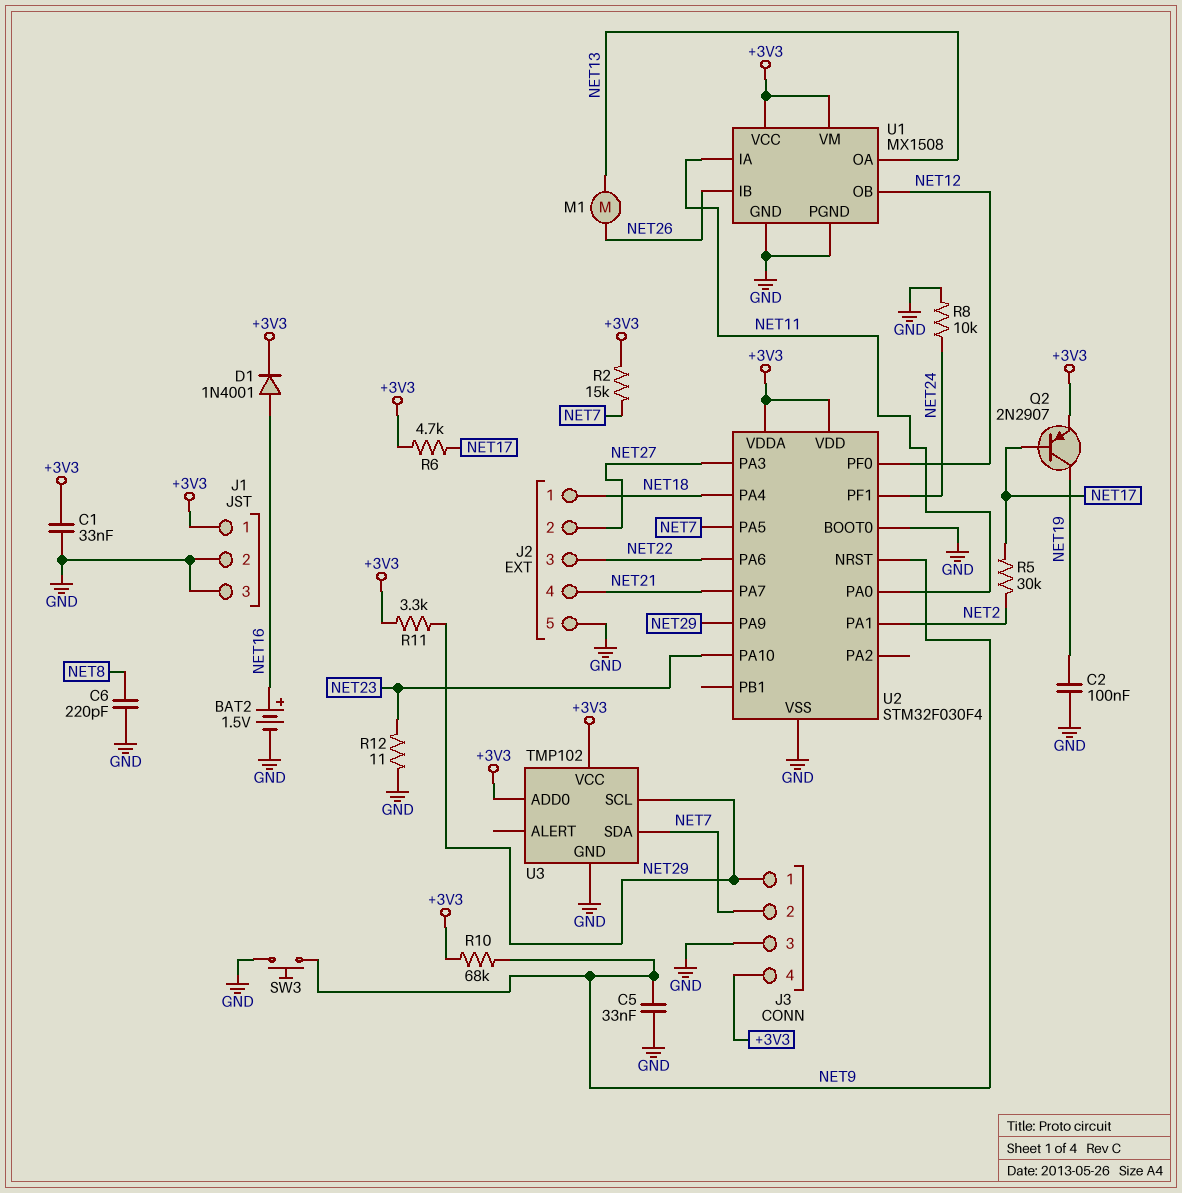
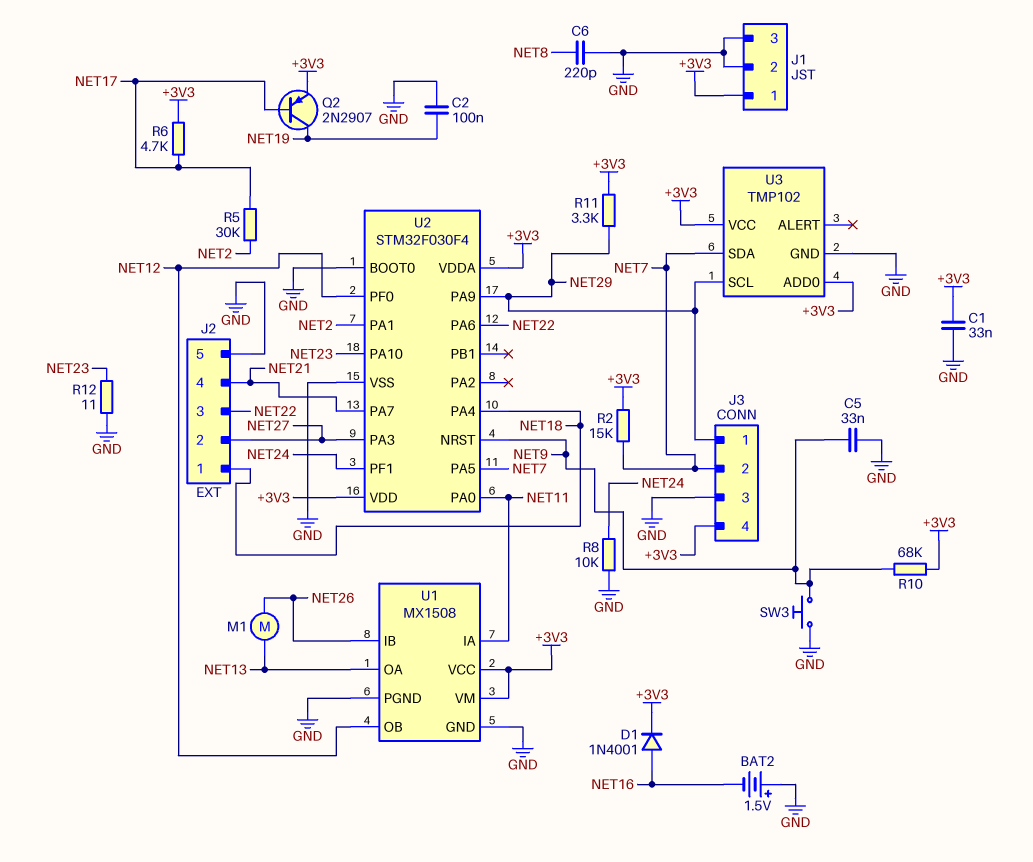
BAT2: 1.5V (plus NET16, minus GND) -> 1.5V (plus GND, minus NET16)

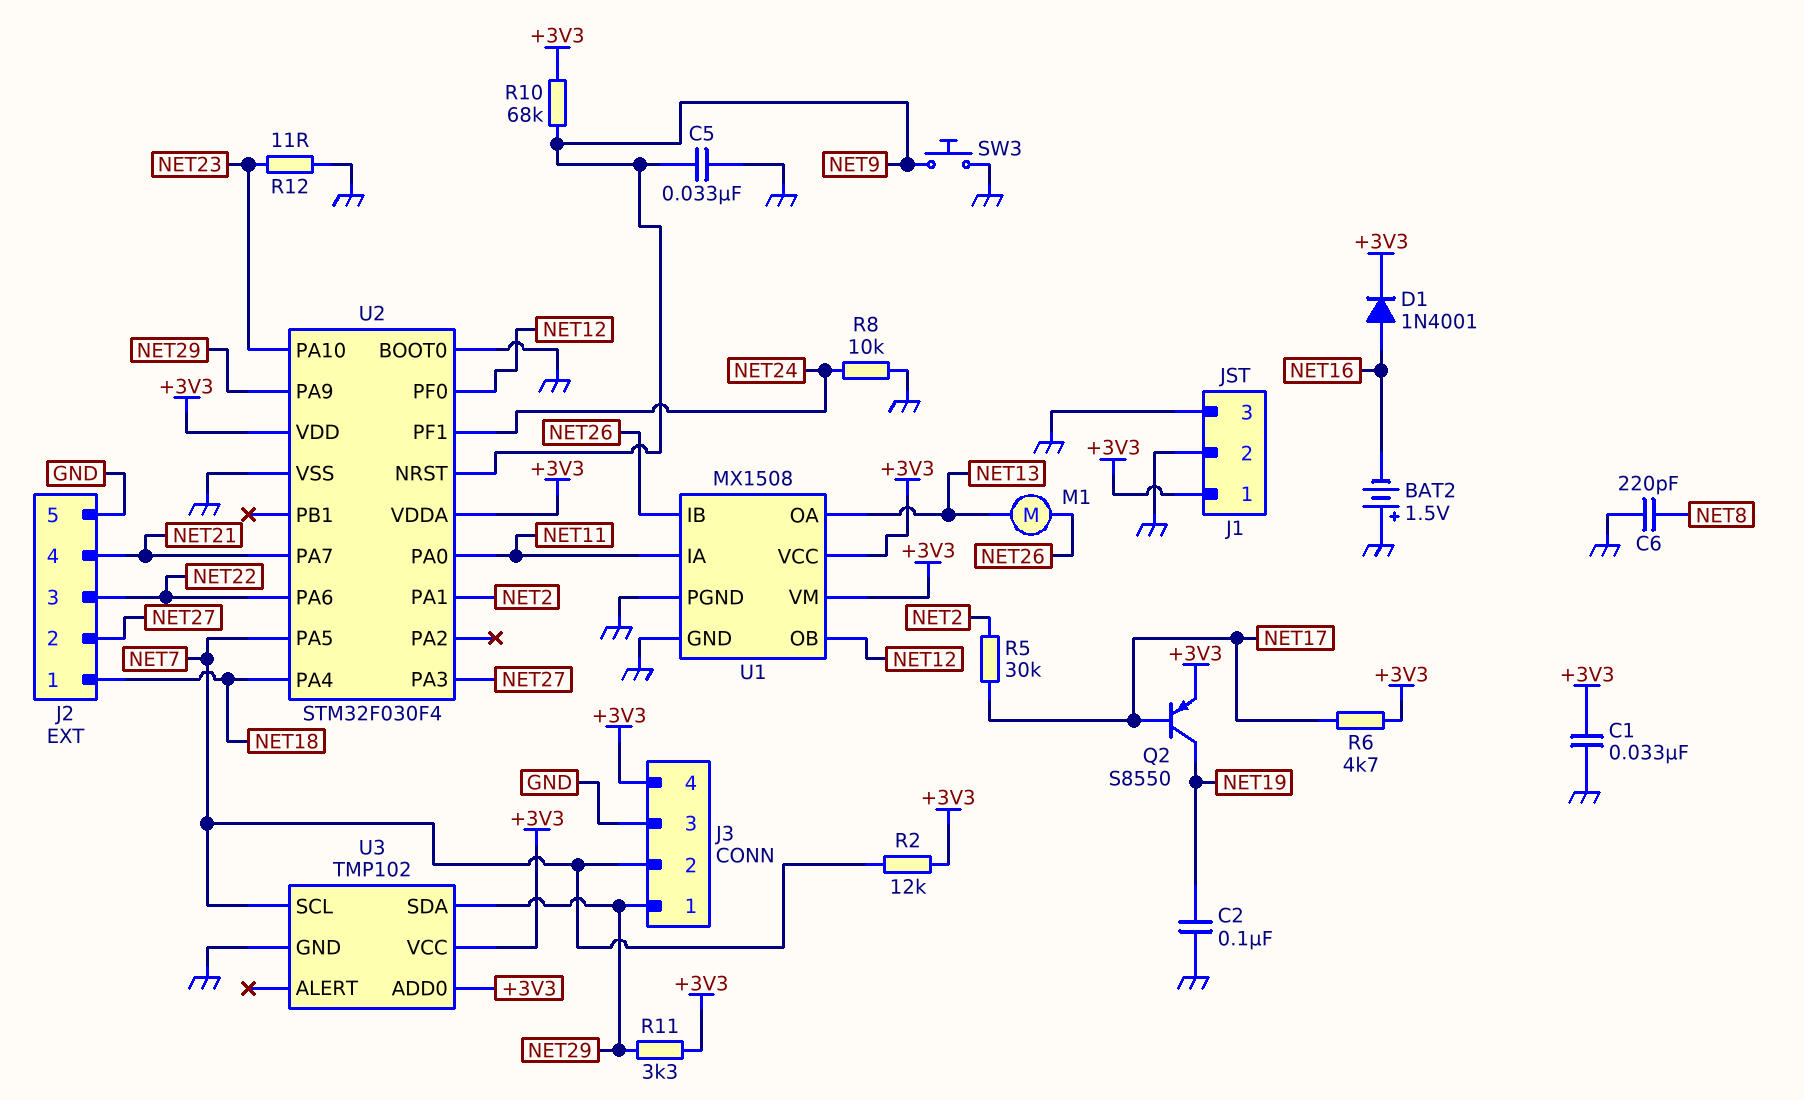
Q2: PNP 2N2907 (B NET17, C NET19, E +3V3) -> PNP S8550 (B NET17, C NET19, E +3V3)
R2: 15k (+3V3, NET7) -> 12k (+3V3, NET7)
U3 pin SCL: NET29 -> NET7
U3 pin SDA: NET7 -> NET29

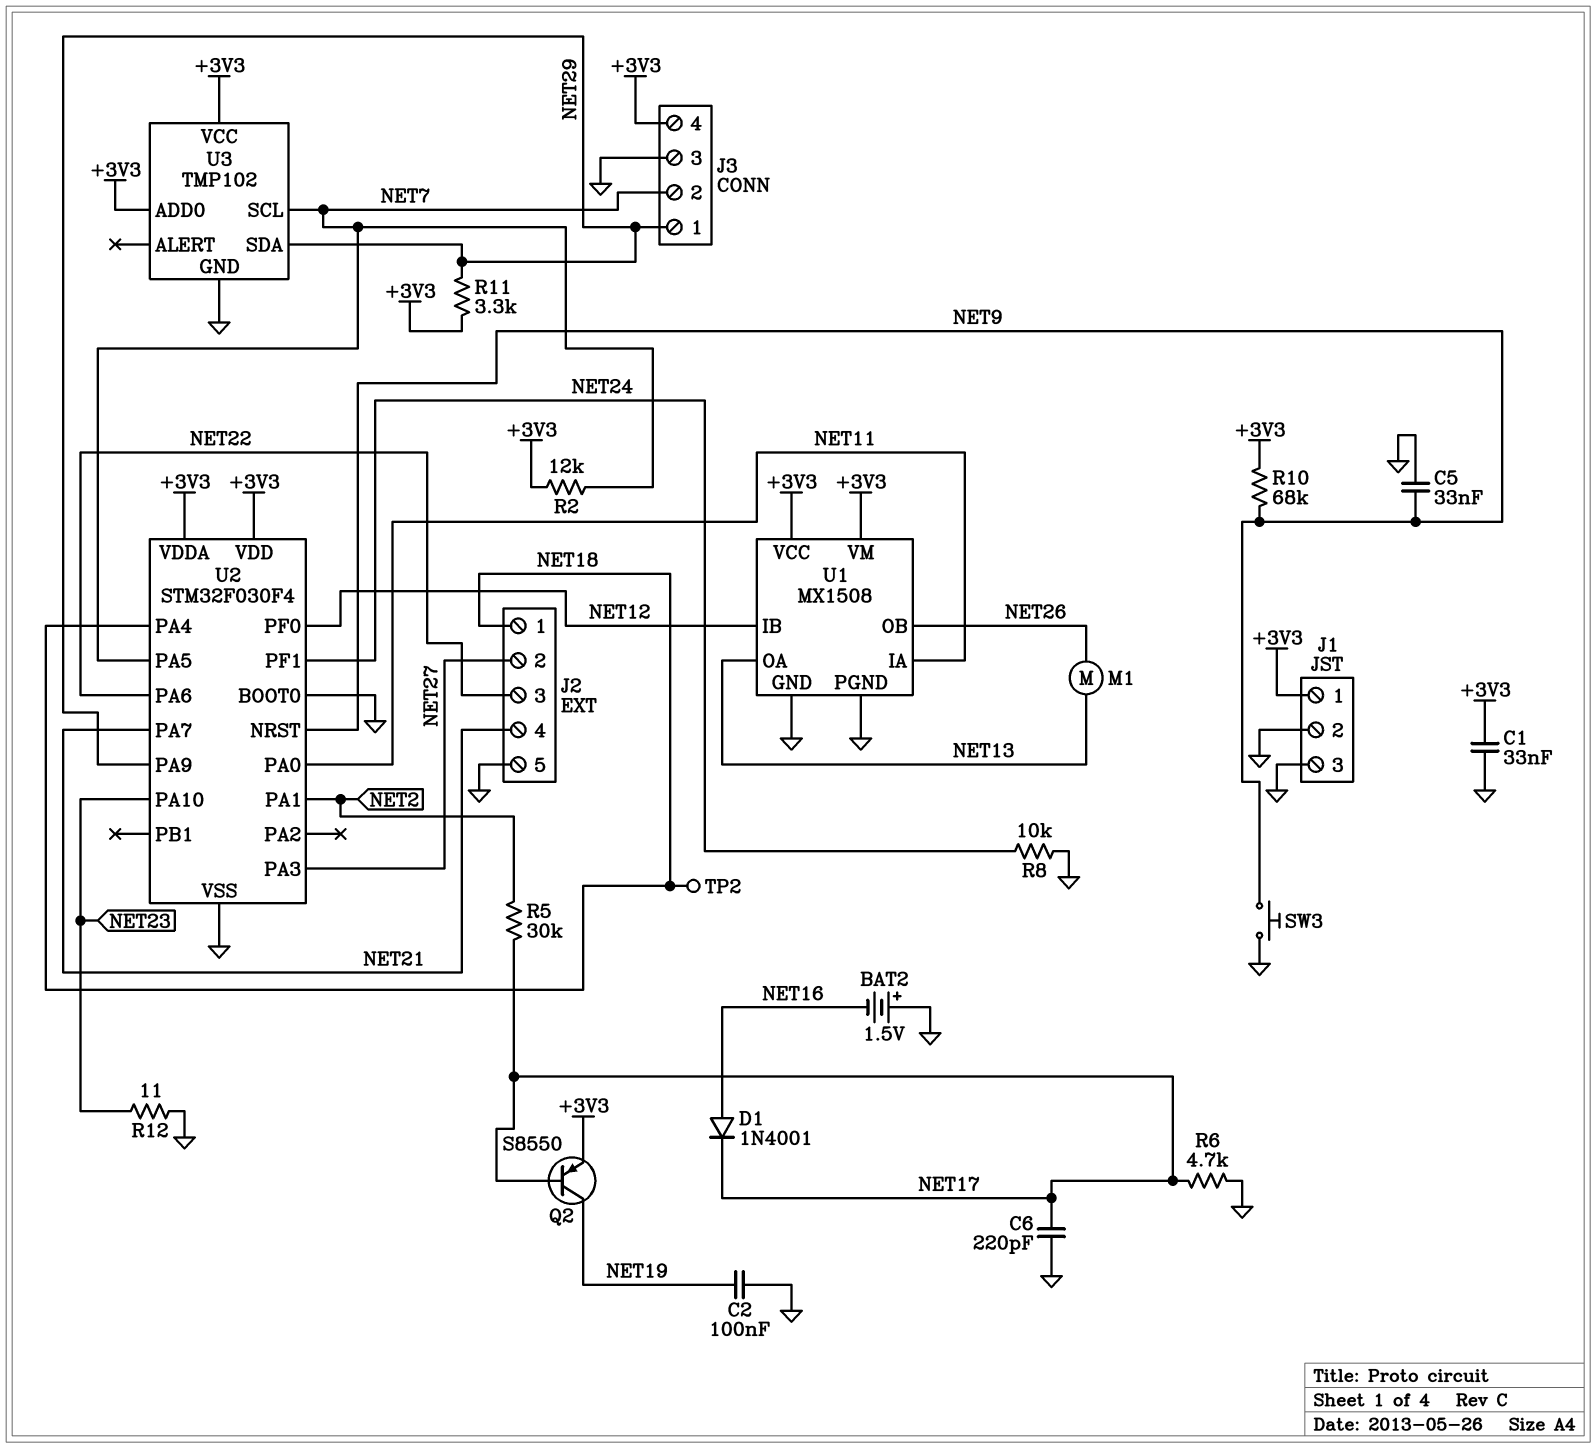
C6: 220pF (GND, NET8) -> 220pF (GND, NET17)
D1: diode 1N4001 (A NET16, K +3V3) -> diode 1N4001 (A NET16, K NET17)
R6: 4.7k (+3V3, NET17) -> 4.7k (GND, NET17)
TP2: none -> test point (NET18)
U1 pin IB: NET26 -> NET12
U1 pin OB: NET12 -> NET26

